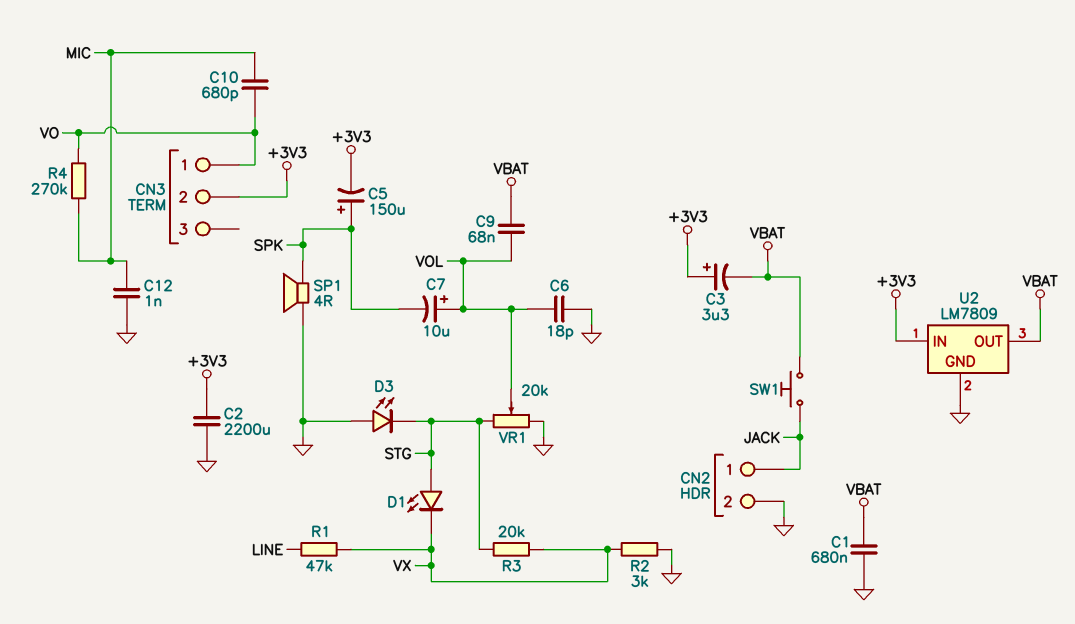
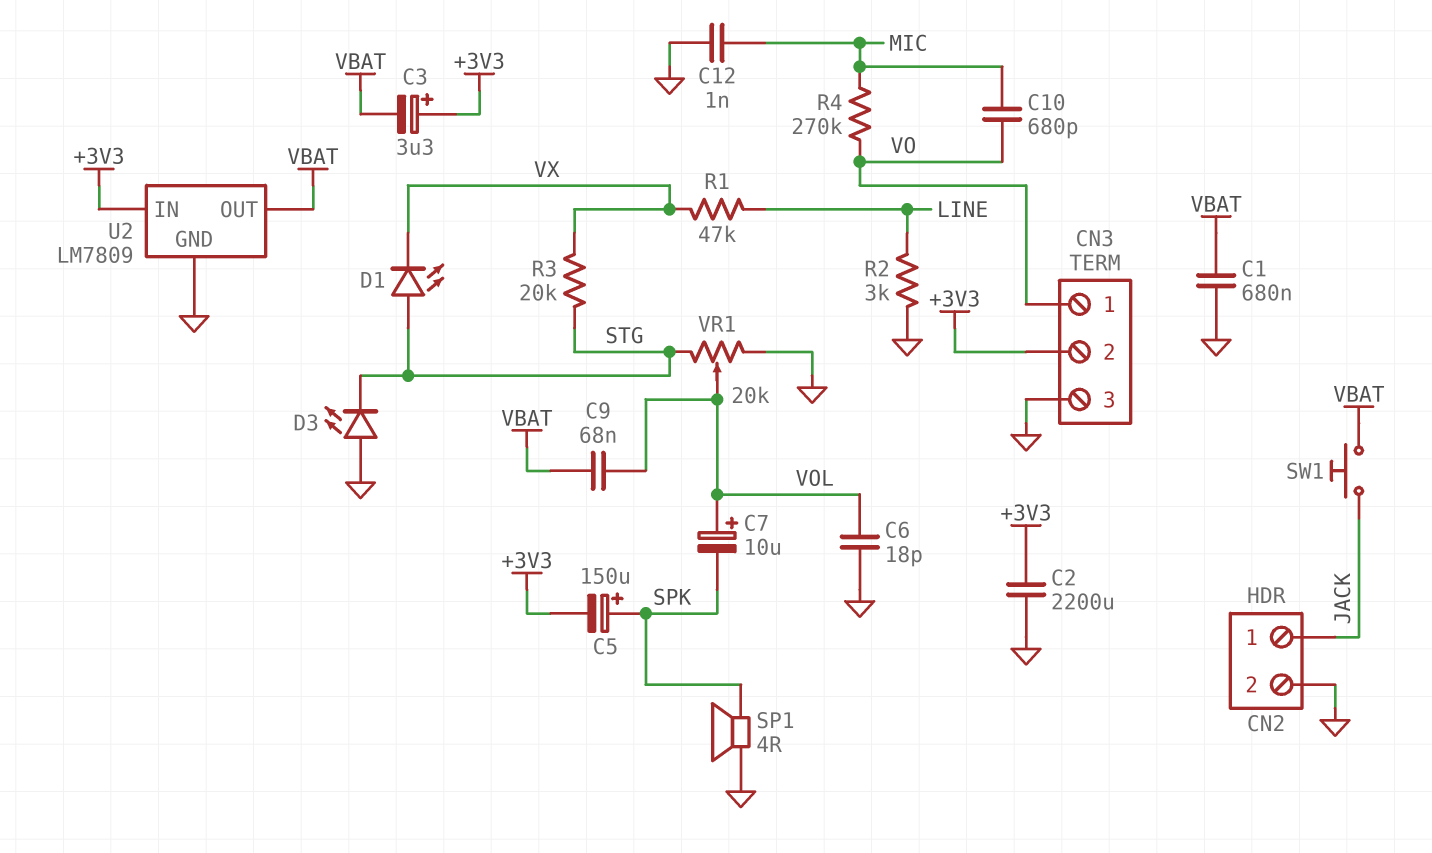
CN3 pin 3: none -> GND
R2: 3k (GND, VX) -> 3k (GND, LINE)

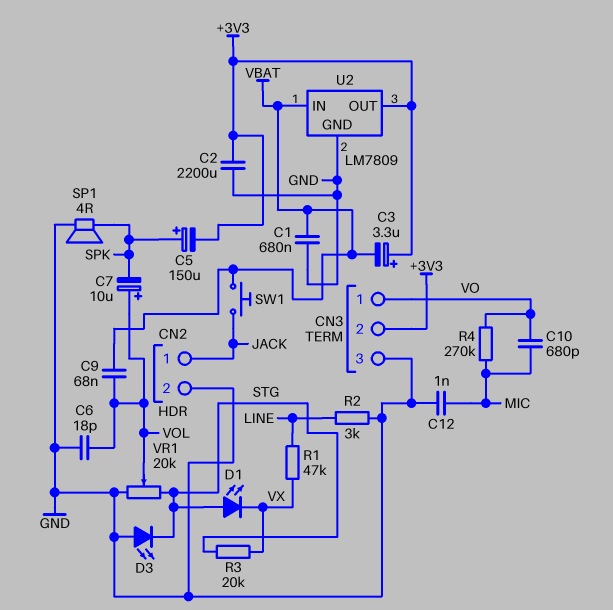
U2 pin IN: +3V3 -> VBAT
U2 pin OUT: VBAT -> +3V3

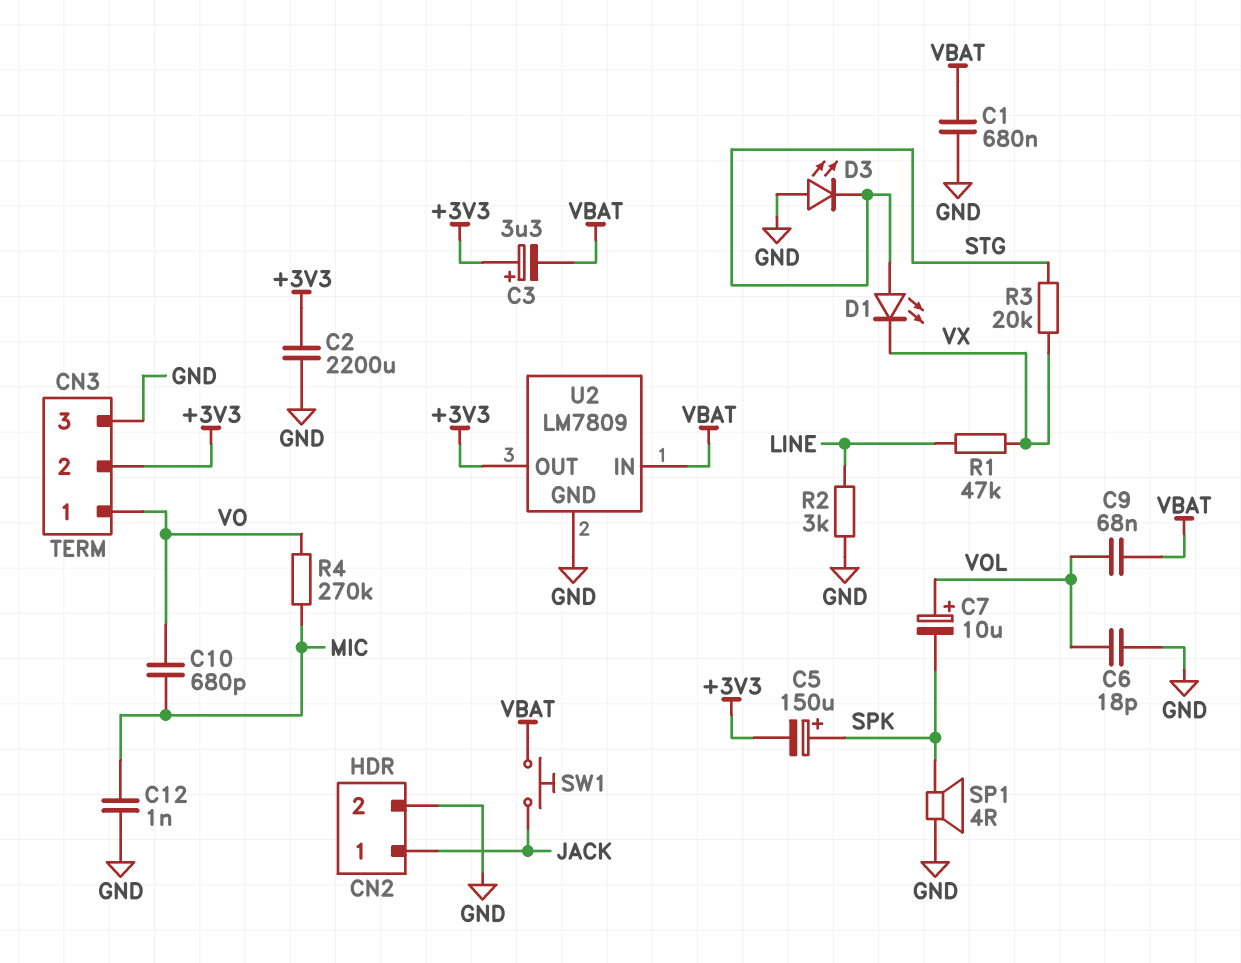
VR1: 20k (GND, STG, wiper VOL) -> none

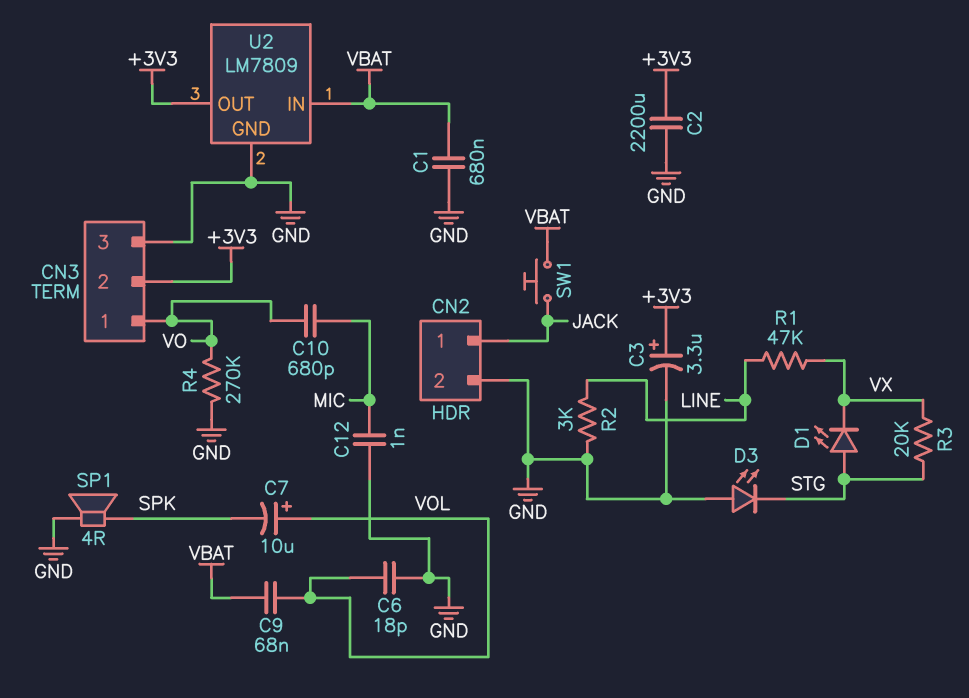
C3: 3.3uF (plus +3V3, minus VBAT) -> 3.3uF (plus +3V3, minus GND)
C5: 150uF (plus SPK, minus +3V3) -> none
R4: 270k (MIC, VO) -> 270k (GND, VO)

